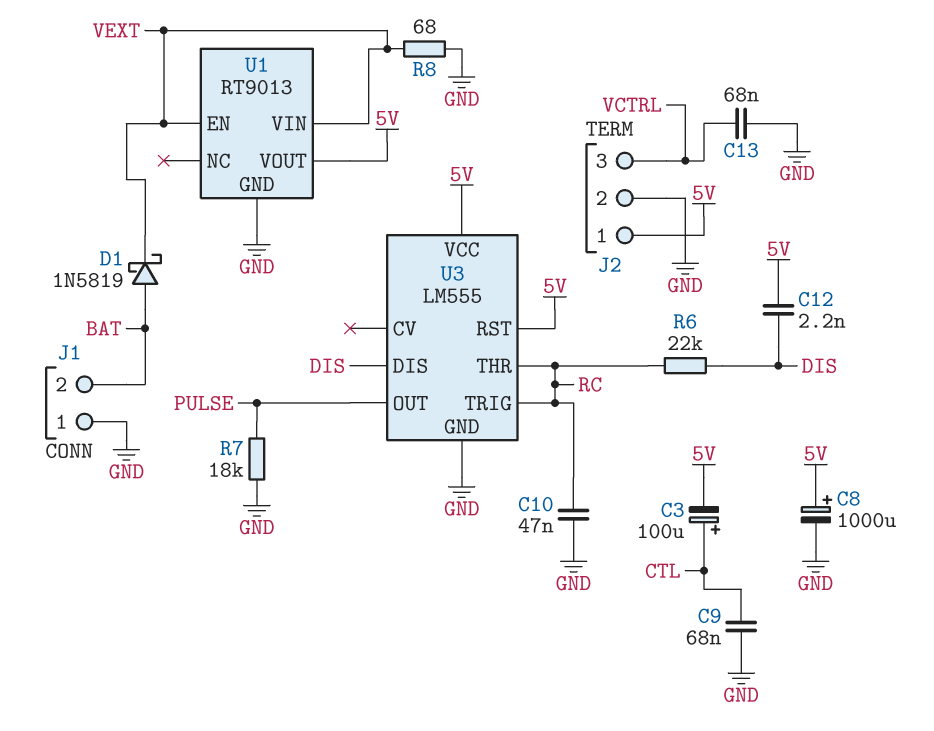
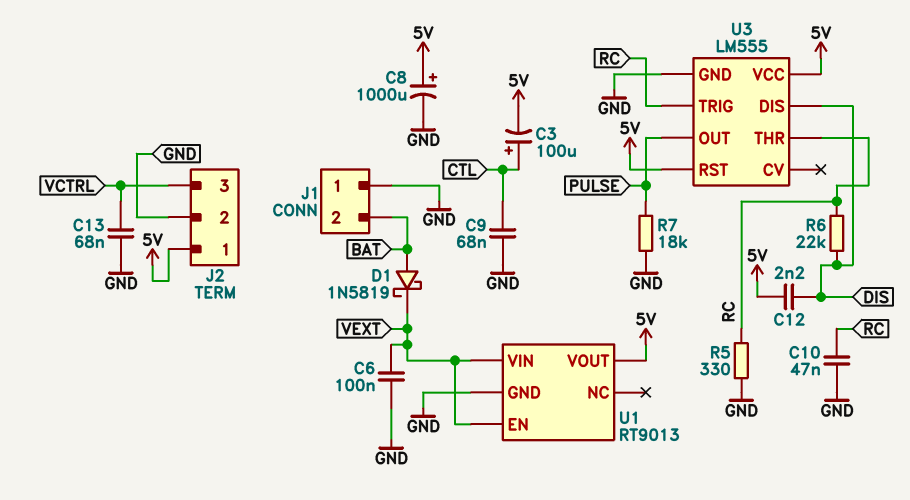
C6: none -> 100nF (GND, VEXT)
R5: none -> 330 (GND, RC)
R8: 68 (GND, VEXT) -> none

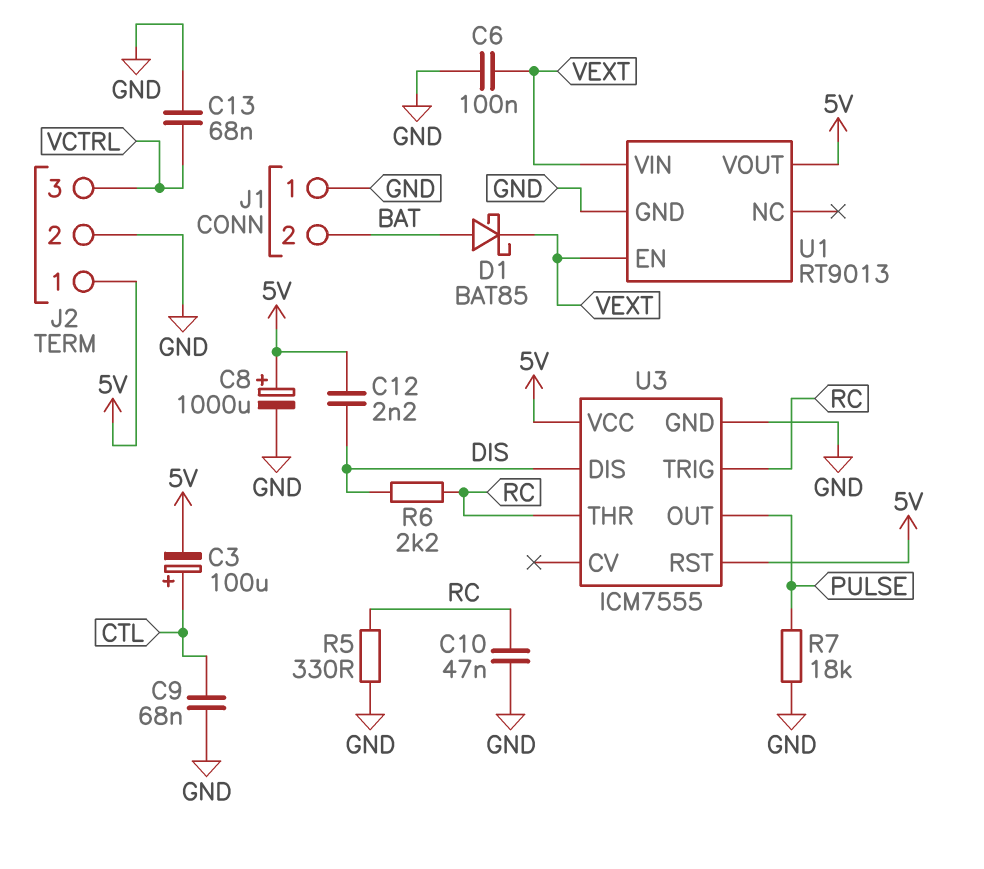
D1: schottky 1N5819 (A BAT, K VEXT) -> schottky BAT85 (A BAT, K VEXT)
R6: 22k (DIS, RC) -> 2.2k (DIS, RC)
U3: LM555 -> ICM7555

